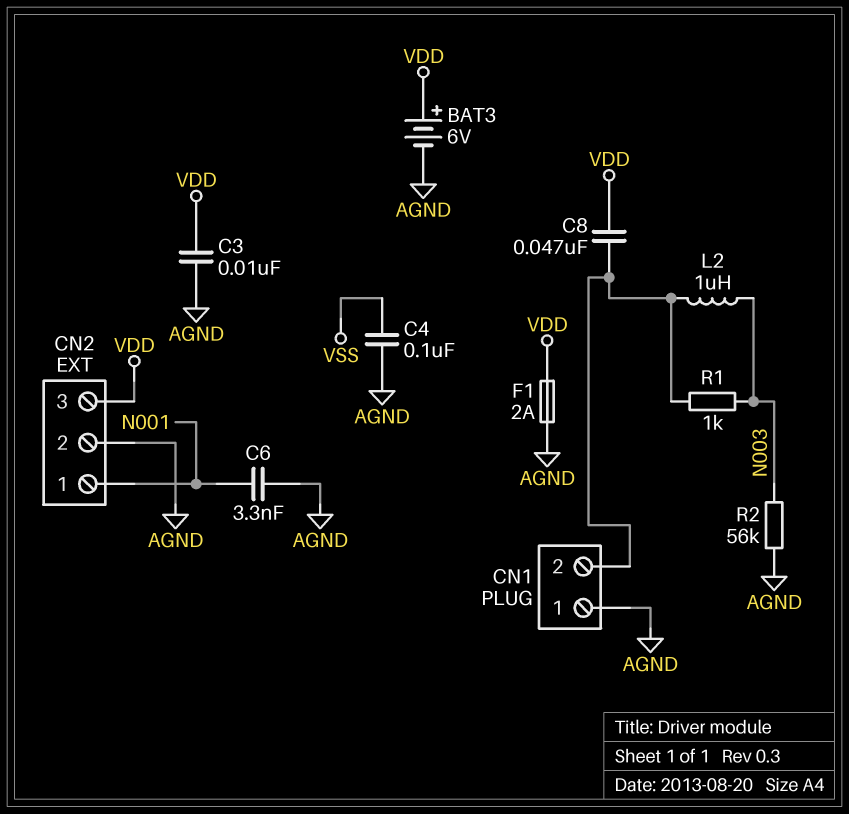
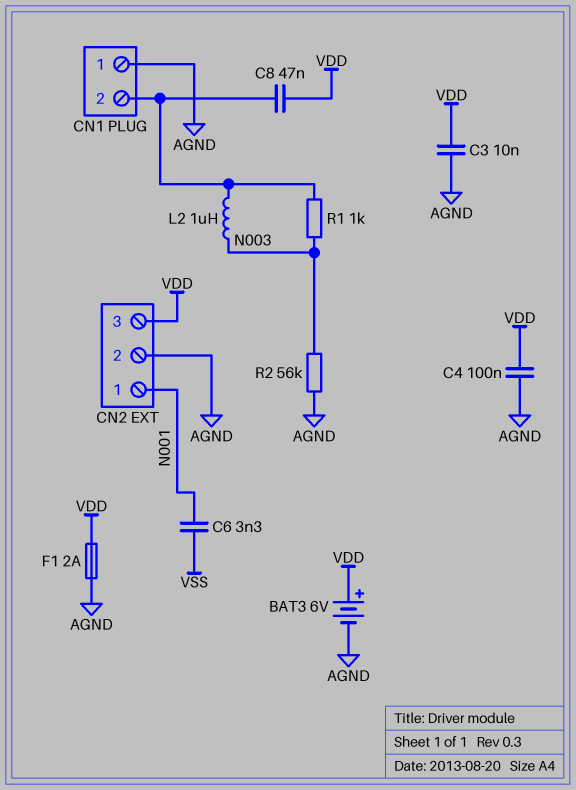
C4: 100nF (AGND, VSS) -> 100nF (AGND, VDD)
C6: 3.3nF (AGND, N001) -> 3.3nF (N001, VSS)

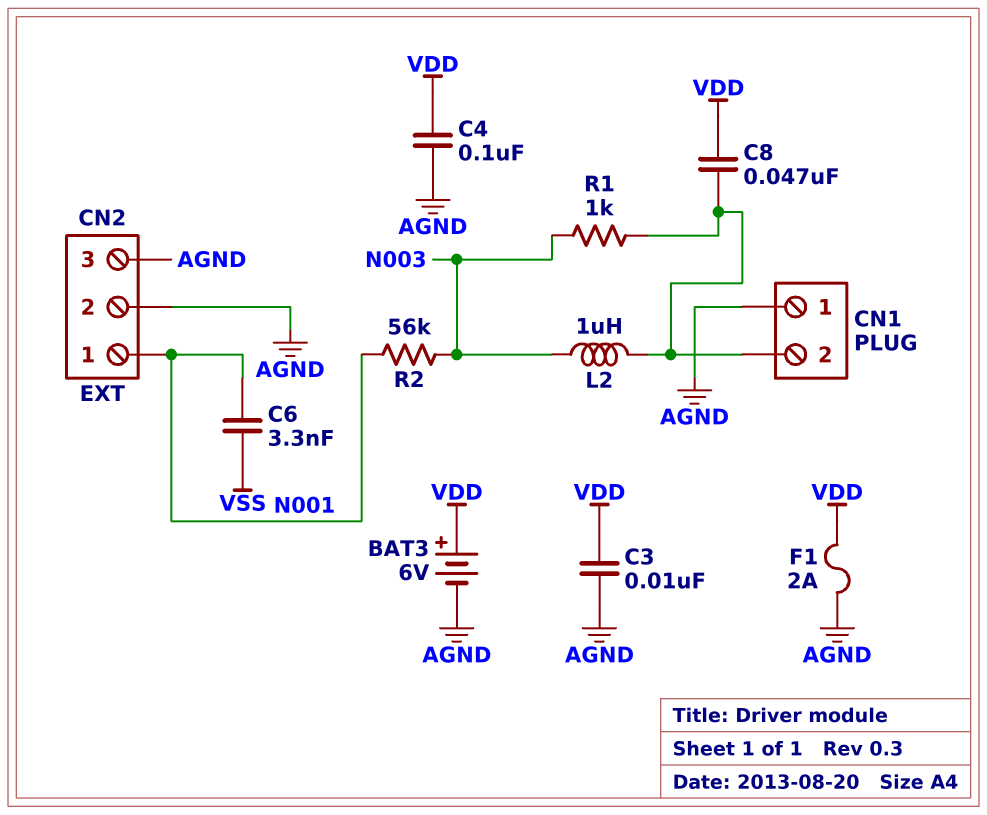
CN2 pin 3: VDD -> AGND
R2: 56k (AGND, N003) -> 56k (N001, N003)

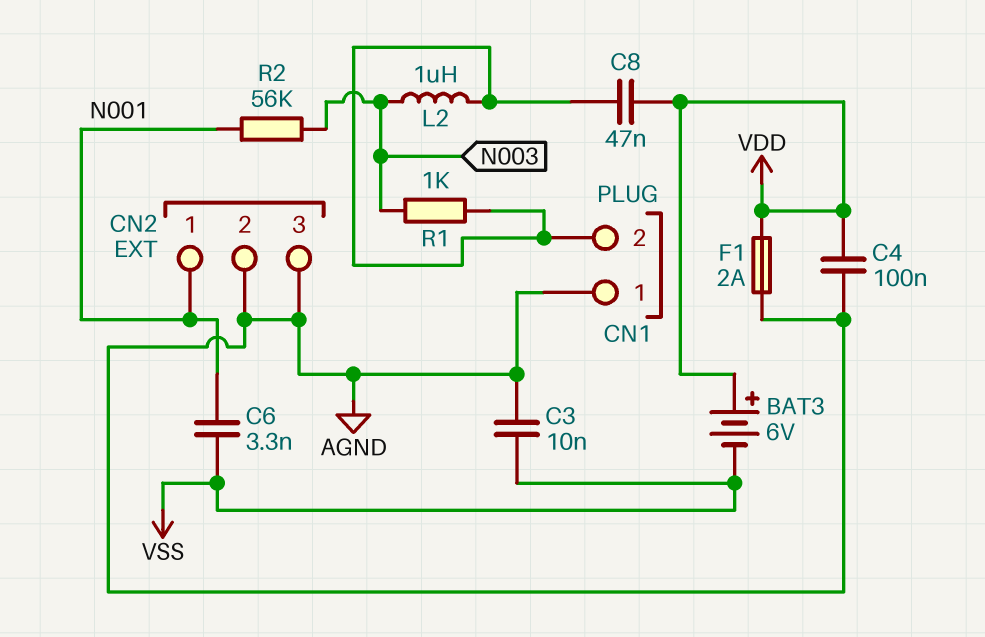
BAT3: 6V (plus VDD, minus AGND) -> 6V (plus VDD, minus VSS)
C3: 10nF (AGND, VDD) -> 10nF (AGND, VSS)

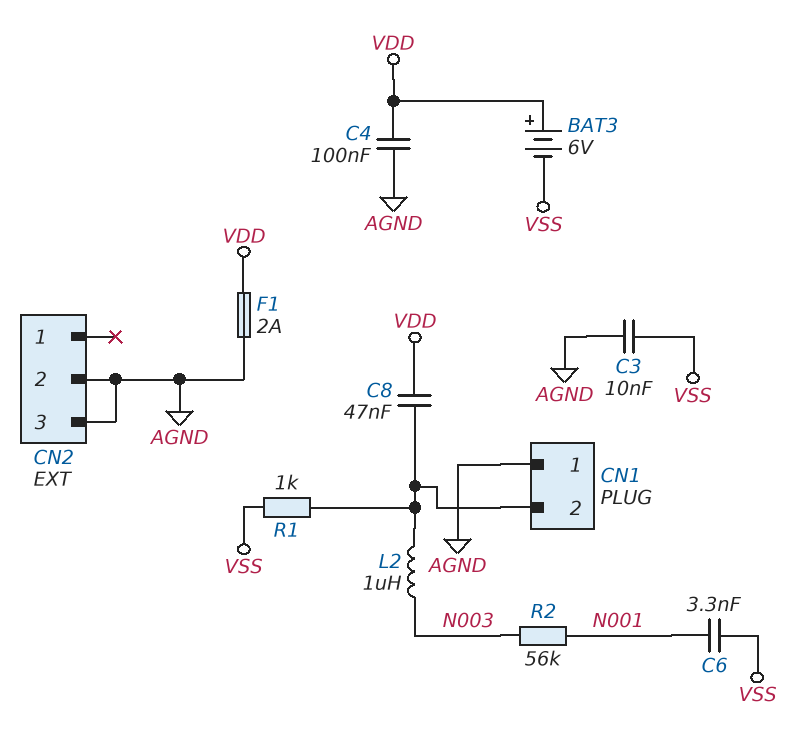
CN2 pin 1: N001 -> none
R1: 1k (CN1/2, N003) -> 1k (CN1/2, VSS)

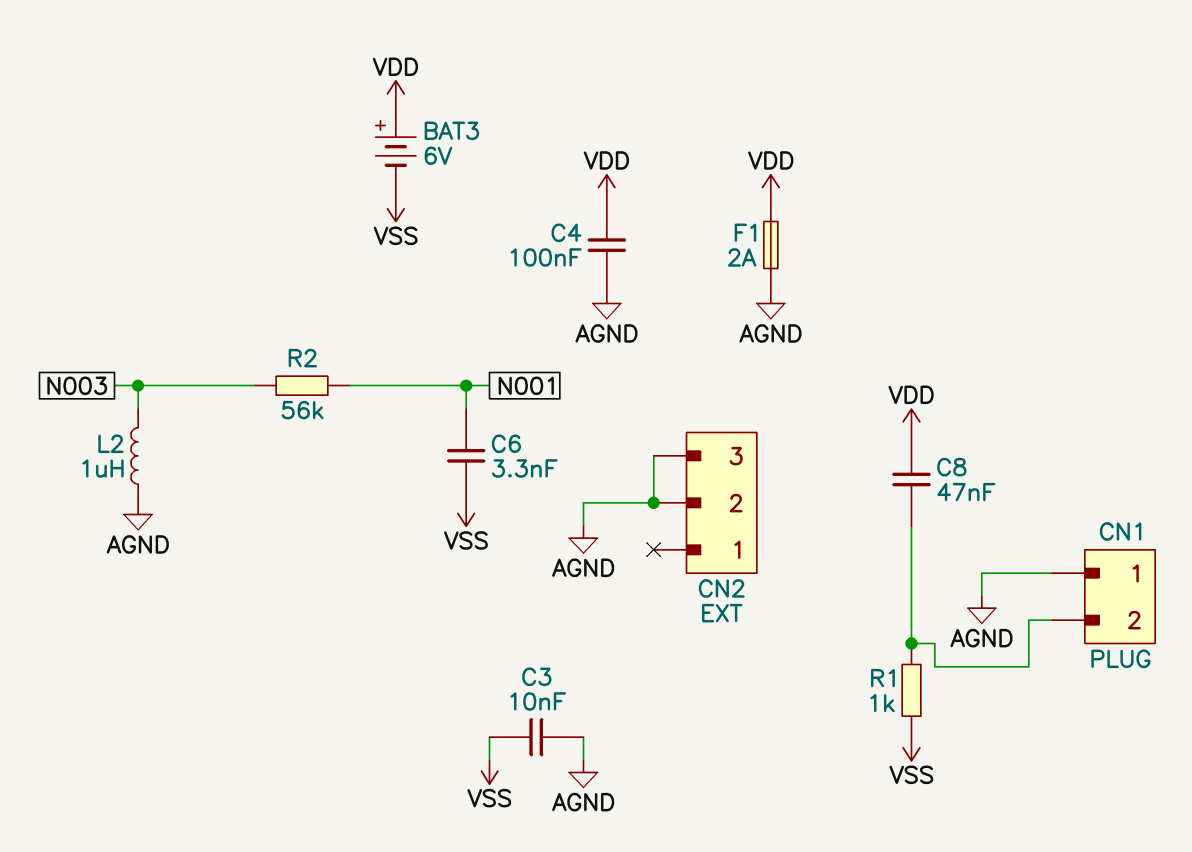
L2: 1uH (CN1/2, N003) -> 1uH (AGND, N003)

